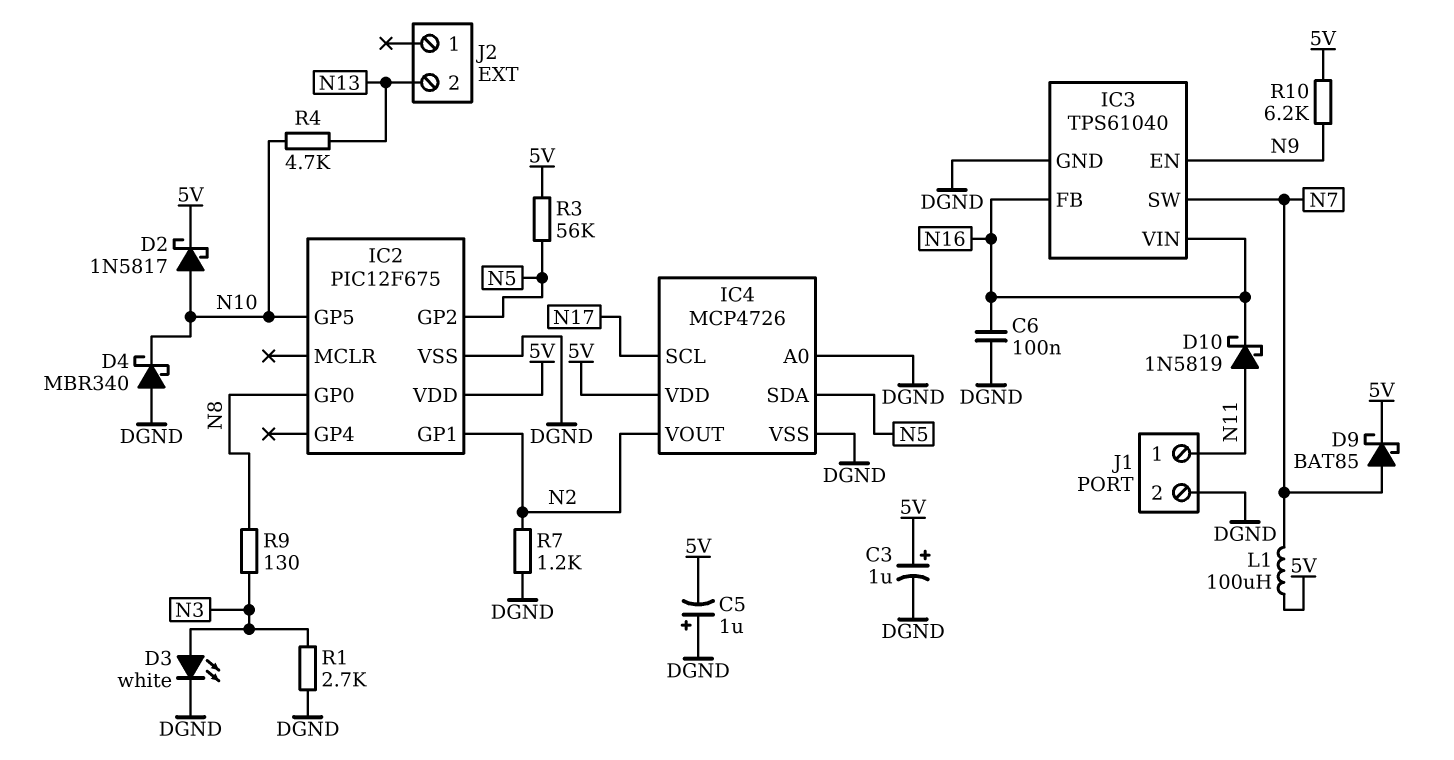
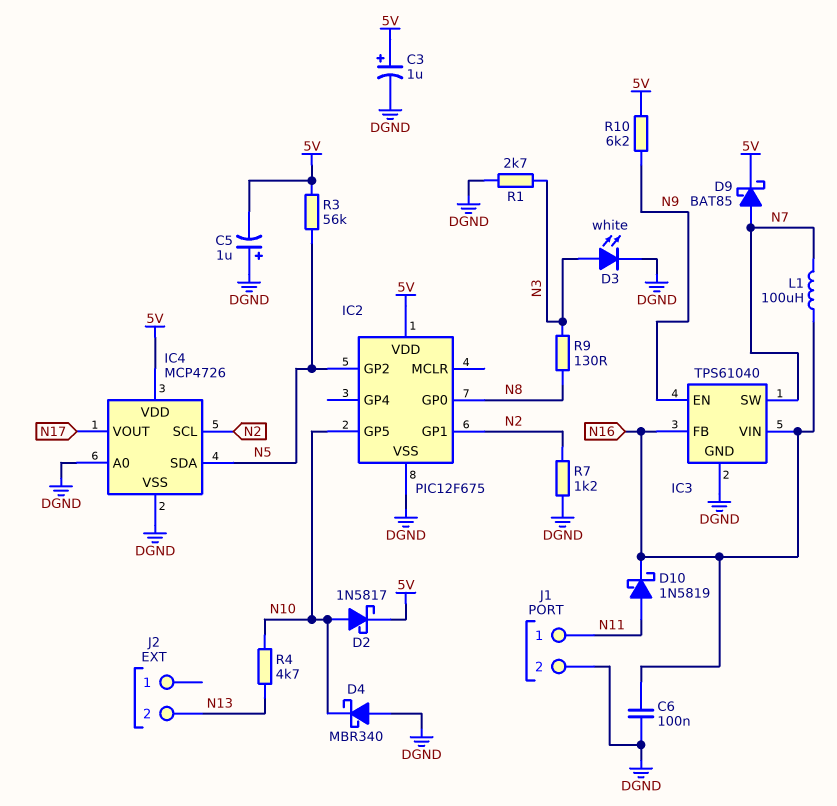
IC4 pin SCL: N17 -> N2
IC4 pin VOUT: N2 -> N17
L1: 100uH (5V, N7) -> 100uH (N7, N16)

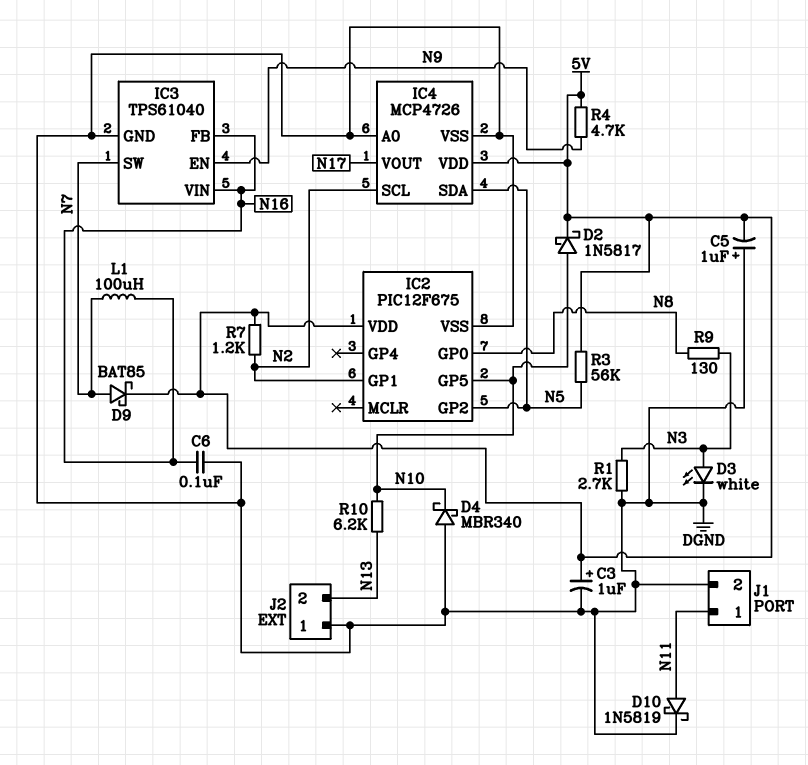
D10: schottky 1N5819 (A N11, K N16) -> schottky 1N5819 (A N11, K DGND)
J2 pin 1: none -> DGND
R4: 4.7k (N10, N13) -> 4.7k (5V, N9)
R7: 1.2k (DGND, N2) -> 1.2k (5V, N2)
R10: 6.2k (5V, N9) -> 6.2k (N10, N13)

